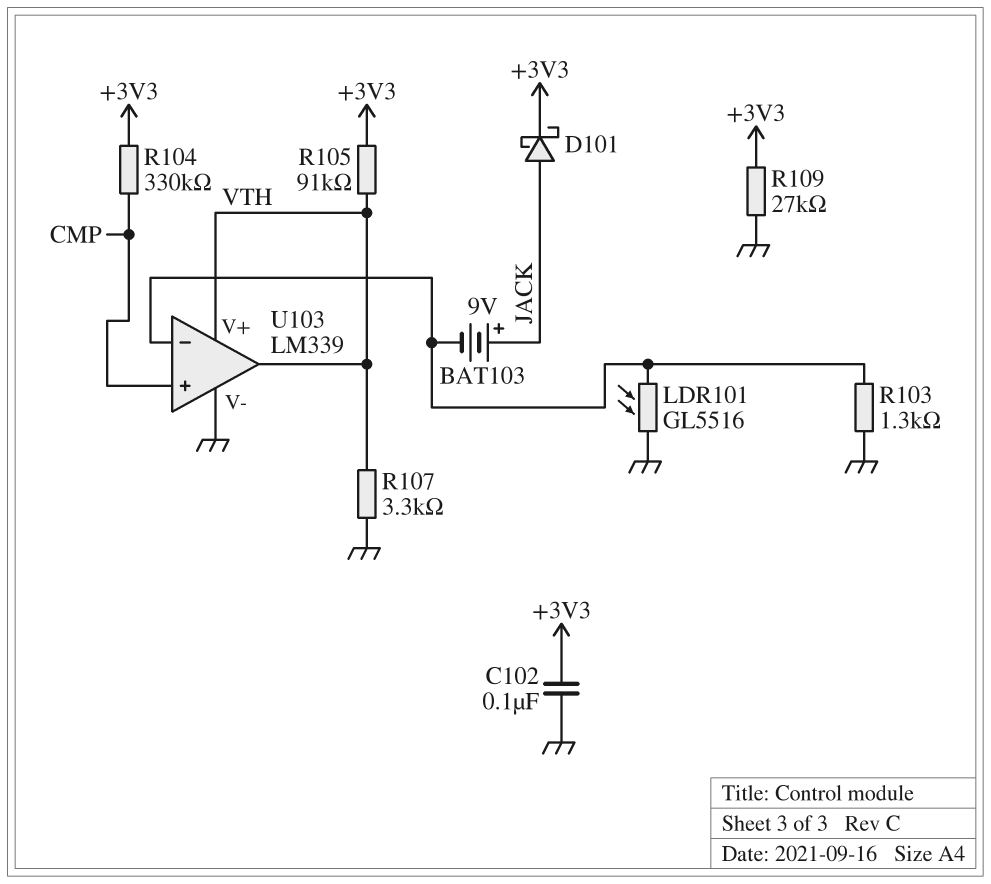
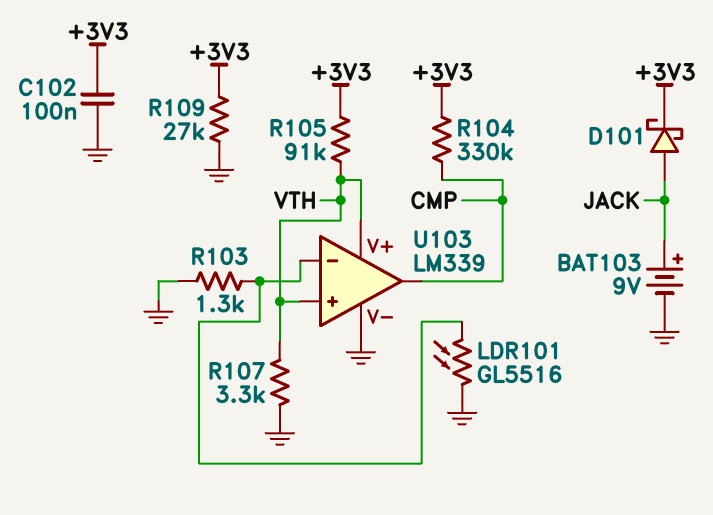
BAT103: 9V (plus JACK, minus U103/in-) -> 9V (plus JACK, minus GND)
U103 pin in+: CMP -> VTH
U103 pin out: VTH -> CMP

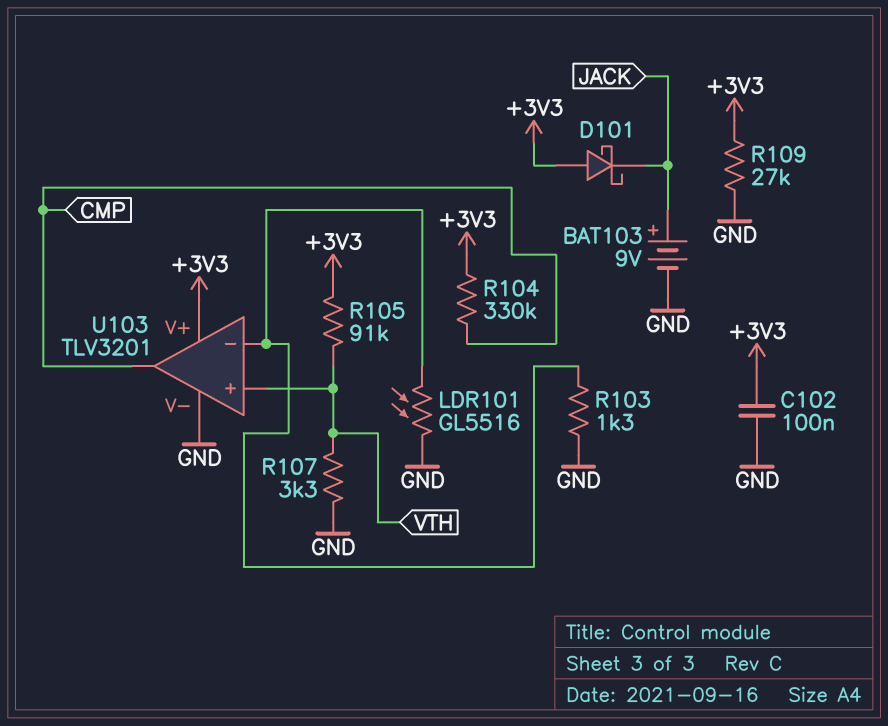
D101: schottky (A JACK, K +3V3) -> schottky (A +3V3, K JACK)
U103: LM339 -> TLV3201
U103 pin V+: VTH -> +3V3

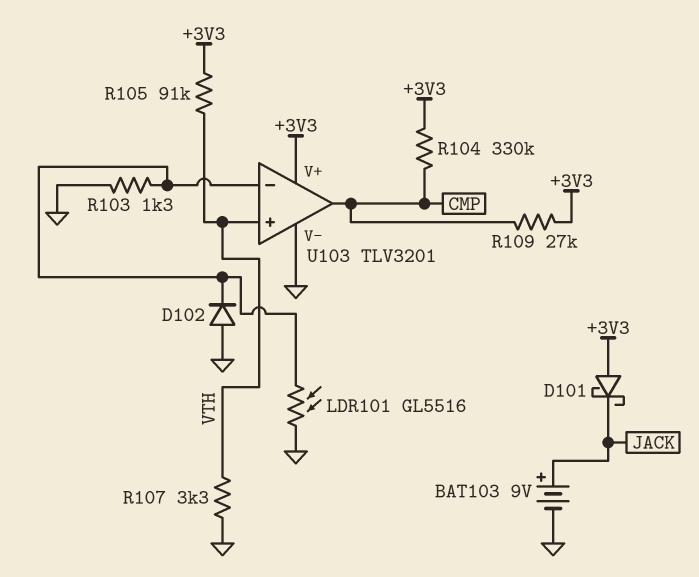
C102: 100nF (+3V3, GND) -> none
D102: none -> diode (A GND, K U103/in-)
R109: 27k (+3V3, GND) -> 27k (+3V3, CMP)

